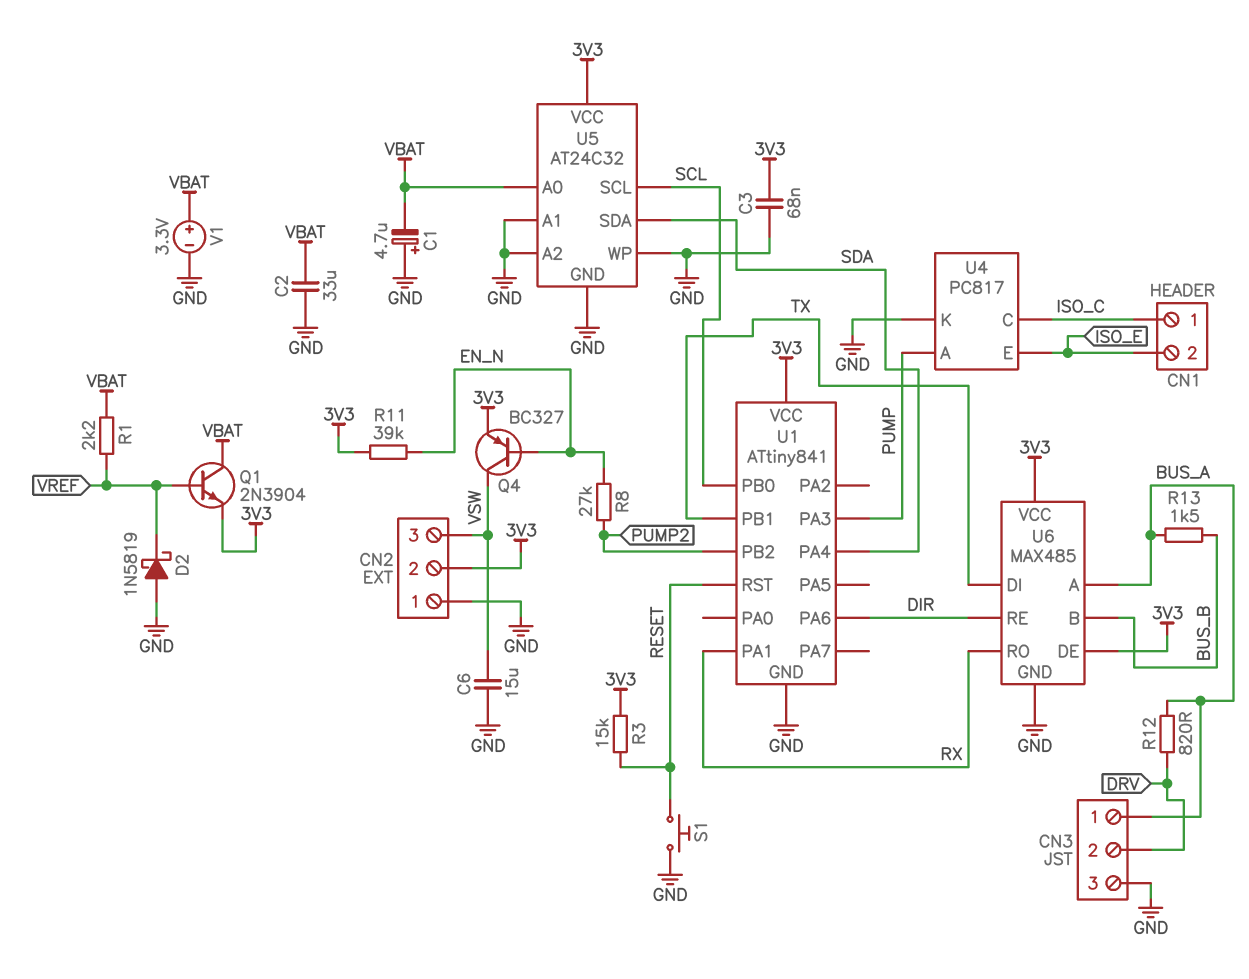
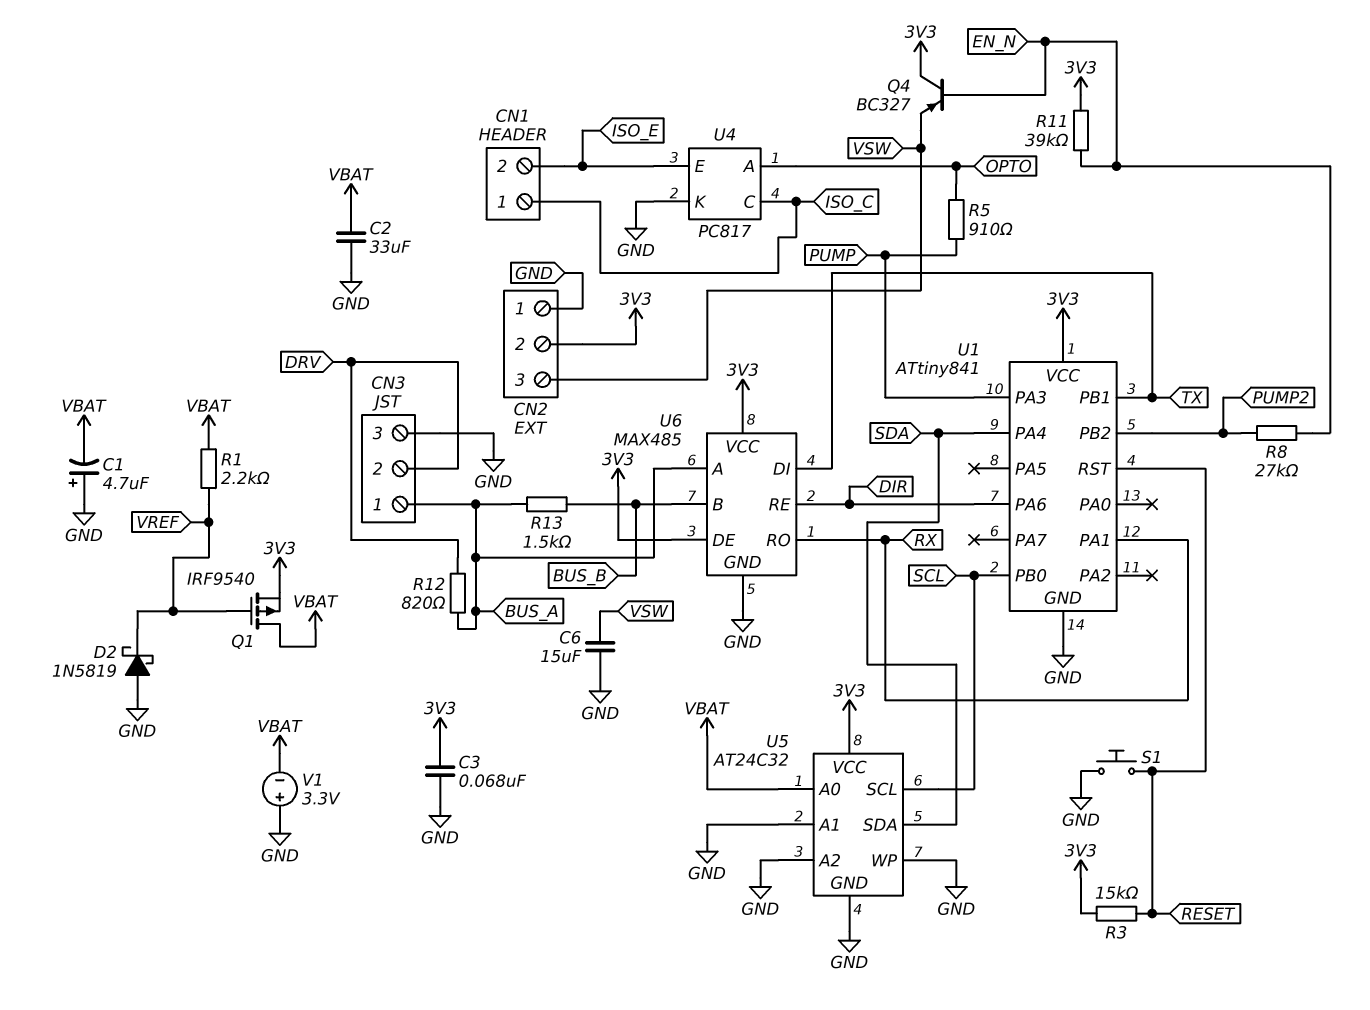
Q1: NPN 2N3904 (B VREF, C VBAT, E 3V3) -> PMOS IRF9540 (G VREF, D VBAT, S 3V3)
Q4: PNP BC327 (B EN_N, C VSW, E 3V3) -> PNP BC327 (B EN_N, C 3V3, E VSW)
R5: none -> 910 (OPTO, PUMP)
U4 pin A: PUMP -> OPTO
V1: 3.3V (plus VBAT, minus GND) -> 3.3V (plus GND, minus VBAT)

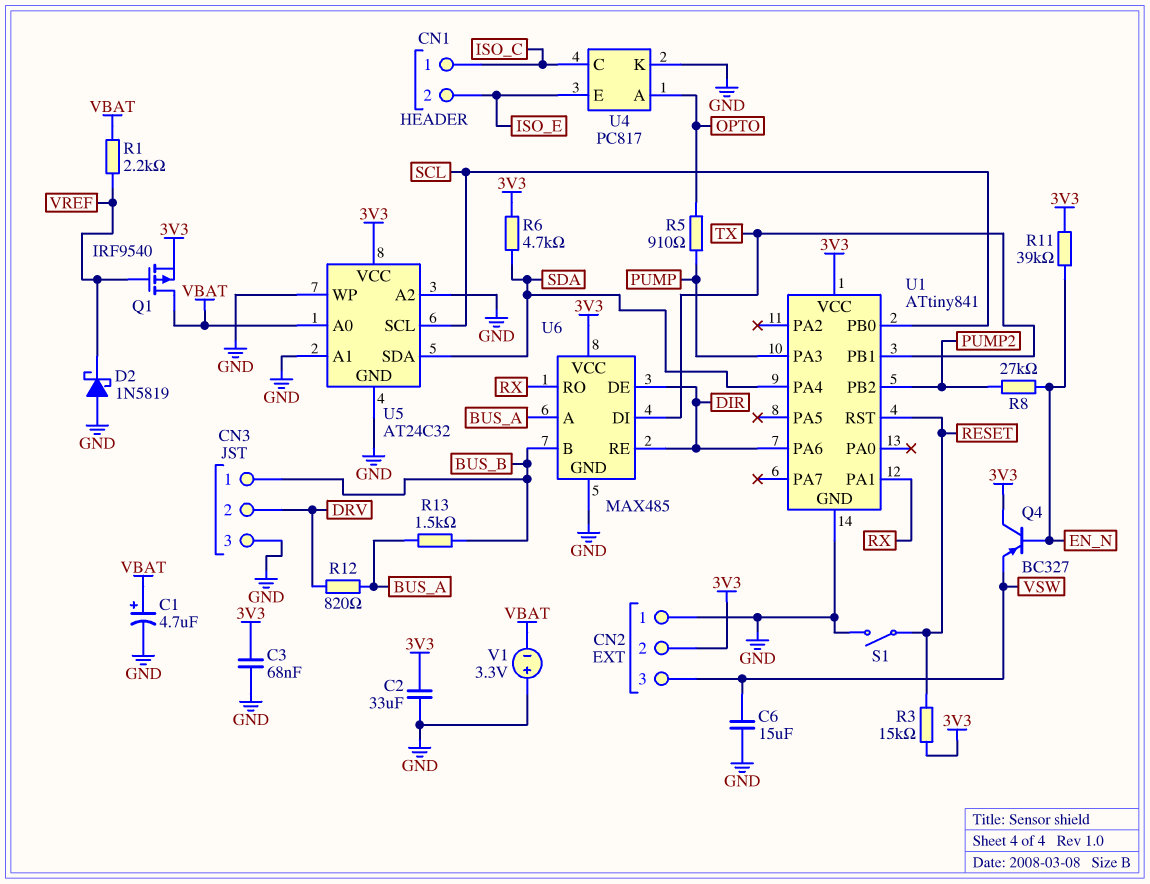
C1: 4.7uF (plus GND, minus VBAT) -> 4.7uF (plus VBAT, minus GND)
C2: 33uF (GND, VBAT) -> 33uF (3V3, GND)
CN3 pin 1: BUS_A -> BUS_B
R6: none -> 4.7k (3V3, SDA)
S1: button (GND, RESET) -> switch (GND, RESET)
U6 pin DE: 3V3 -> DIR

